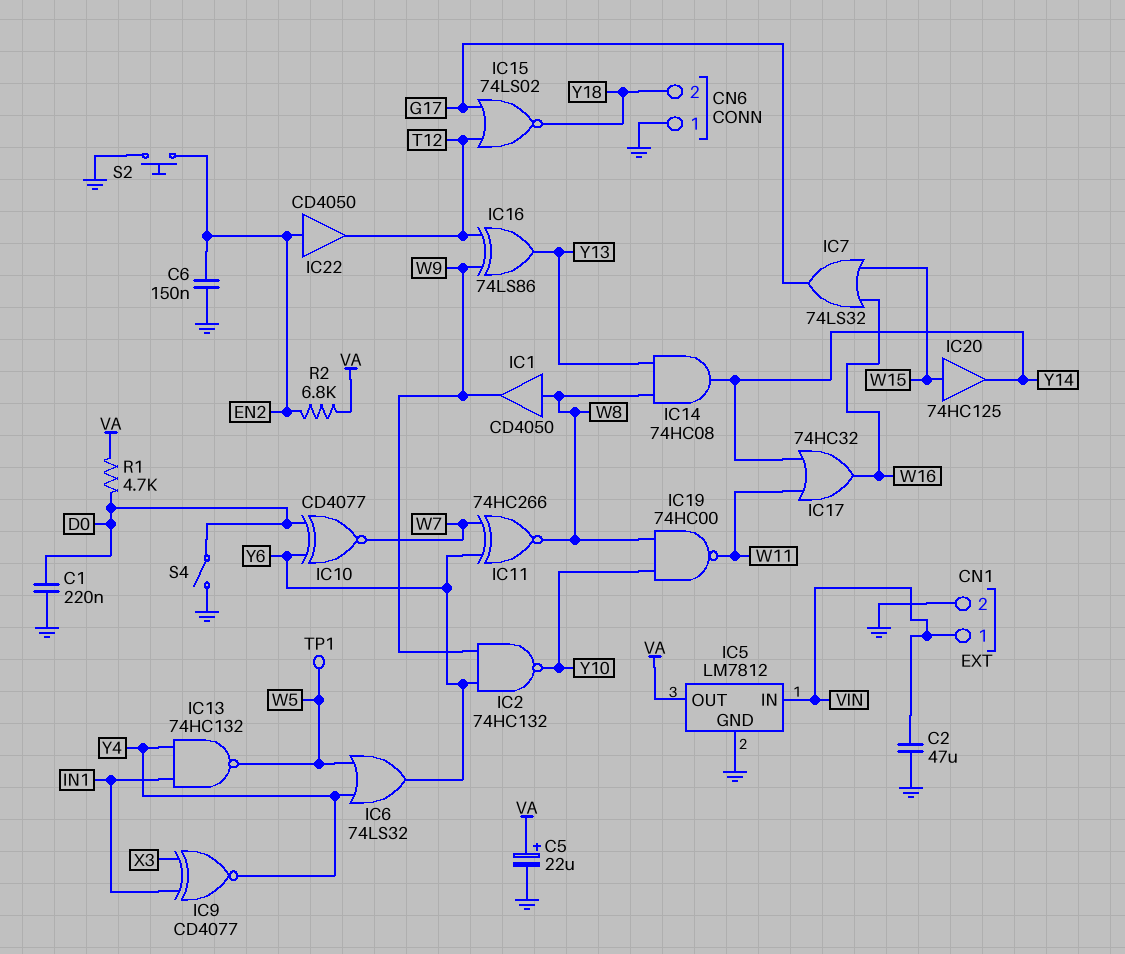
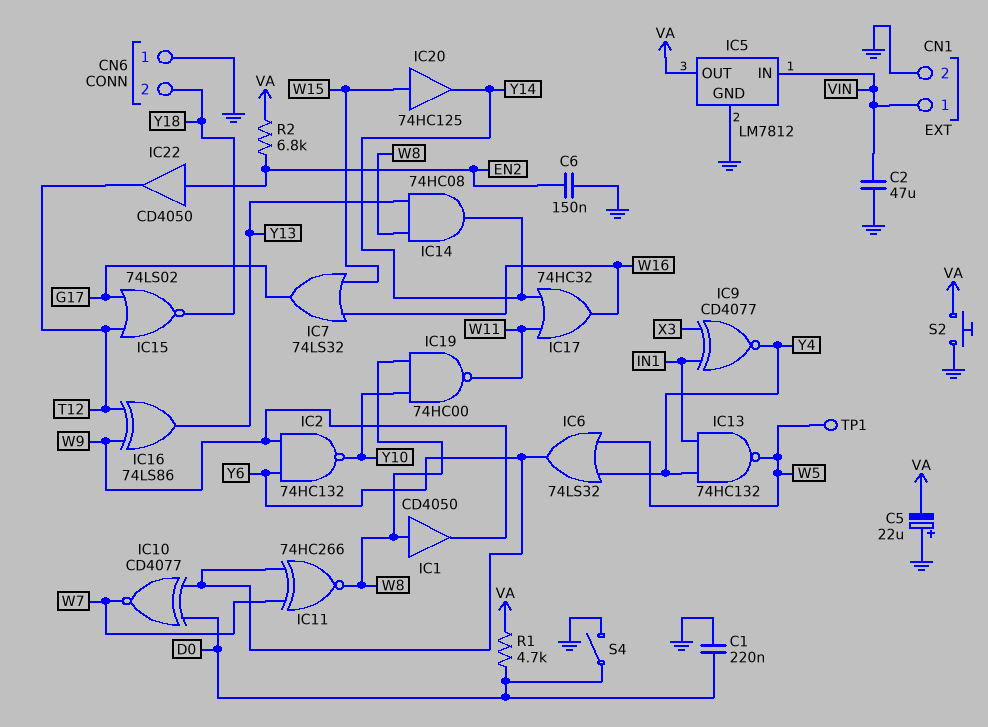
C5: 22uF (plus VA, minus GND) -> 22uF (plus GND, minus VA)
S2: button (EN2, GND) -> button (GND, VA)

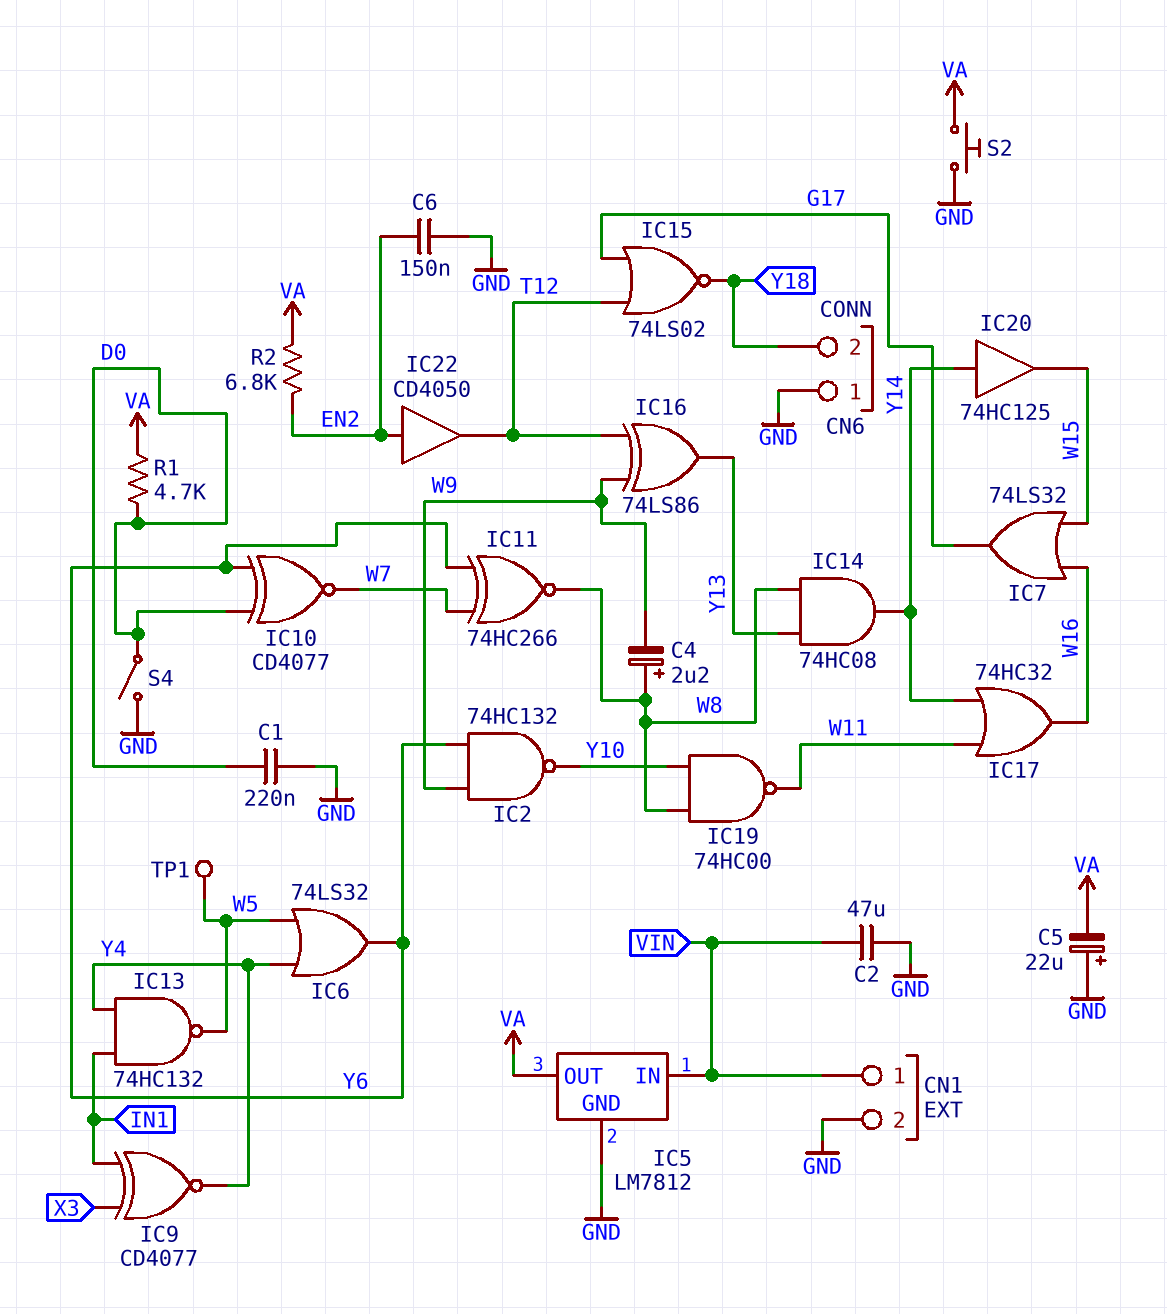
C4: none -> 2.2uF (plus W8, minus W9)
IC1: buffer CD4050 (in W8, out W9) -> none
IC20: buffer 74HC125 (in W15, out Y14) -> buffer 74HC125 (in Y14, out W15)

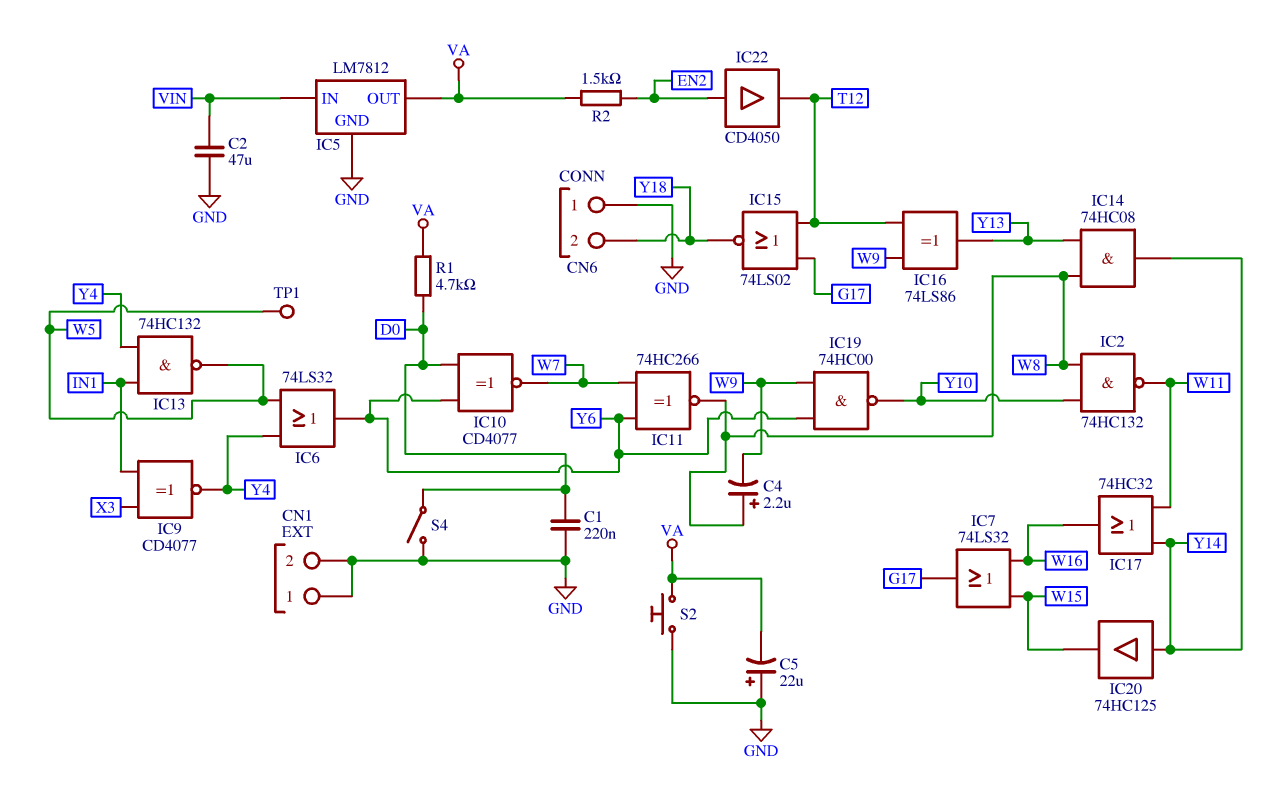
C6: 150nF (EN2, GND) -> none
CN1 pin 1: VIN -> GND
IC2: NAND 74HC132 (in W9, in Y6, out Y10) -> NAND 74HC132 (in W8, in Y10, out W11)
IC19: NAND 74HC00 (in W8, in Y10, out W11) -> NAND 74HC00 (in W9, in Y6, out Y10)
R2: 6.8k (EN2, VA) -> 1.5k (EN2, VA)

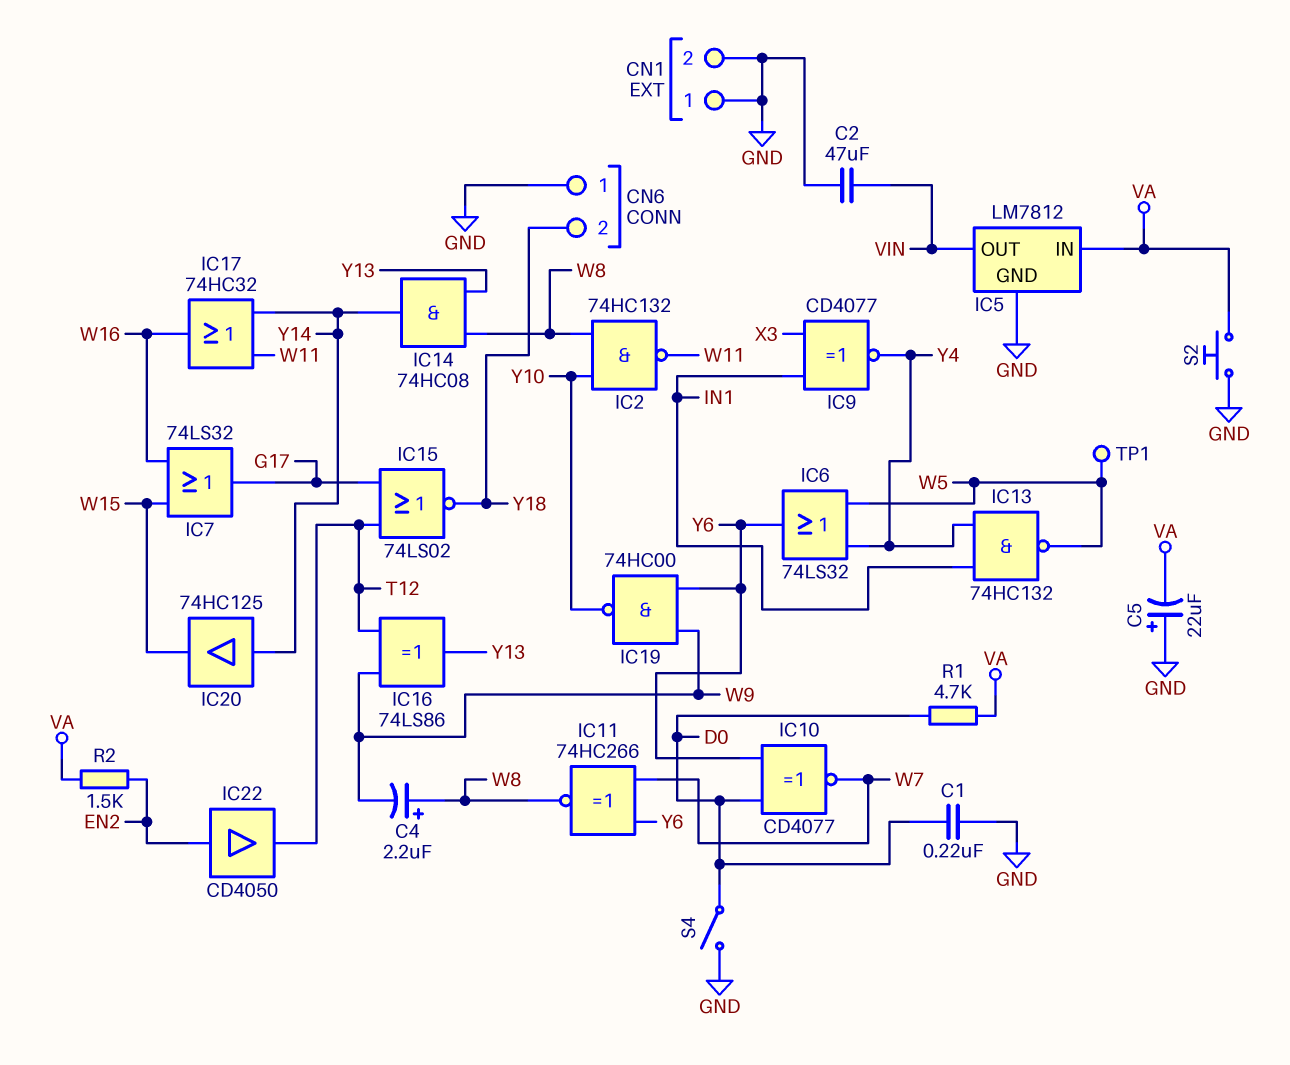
IC5 pin IN: VIN -> VA
IC5 pin OUT: VA -> VIN

